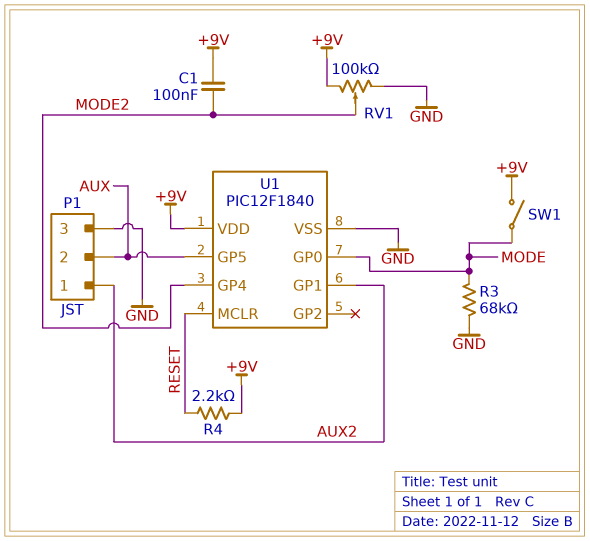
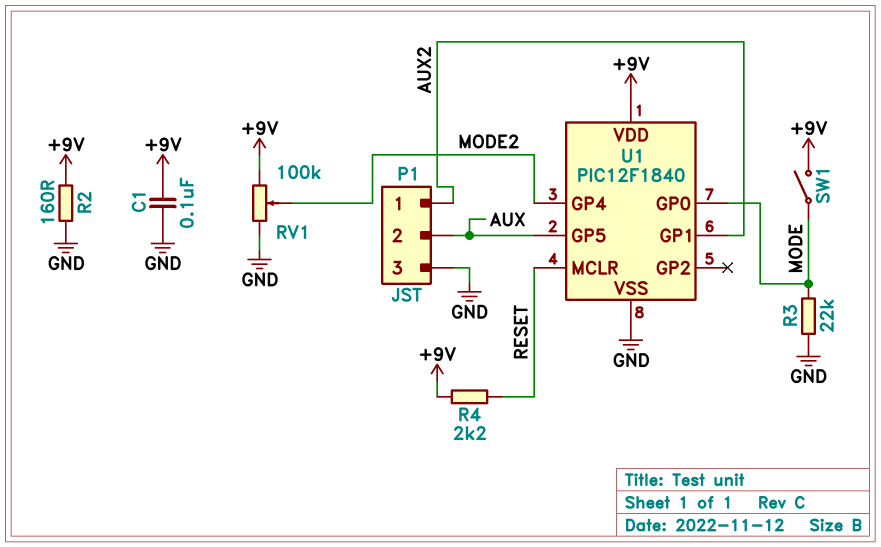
C1: 100nF (+9V, MODE2) -> 100nF (+9V, GND)
R2: none -> 160 (+9V, GND)
R3: 68k (GND, MODE) -> 22k (GND, MODE)

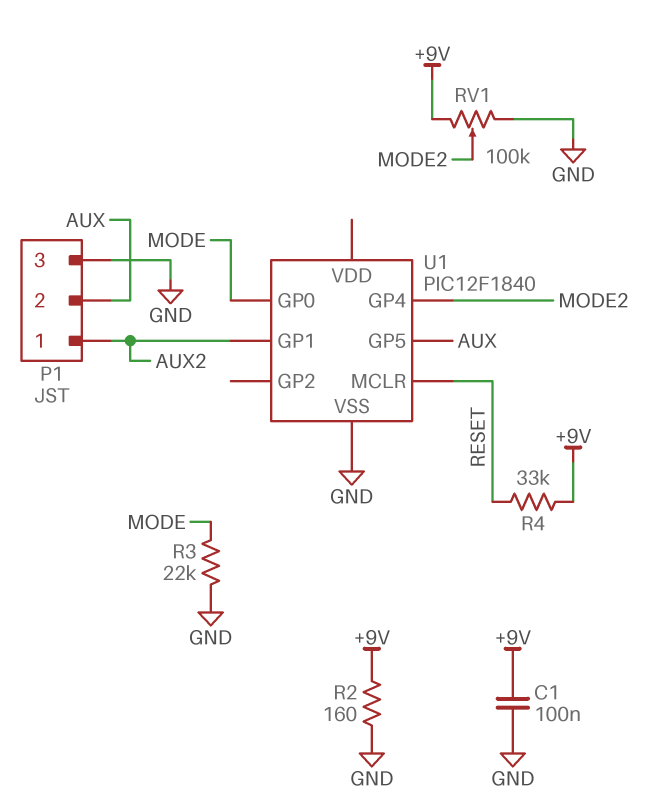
R4: 2.2k (+9V, RESET) -> 33k (+9V, RESET)
SW1: switch (+9V, MODE) -> none
U1 pin VDD: +9V -> none

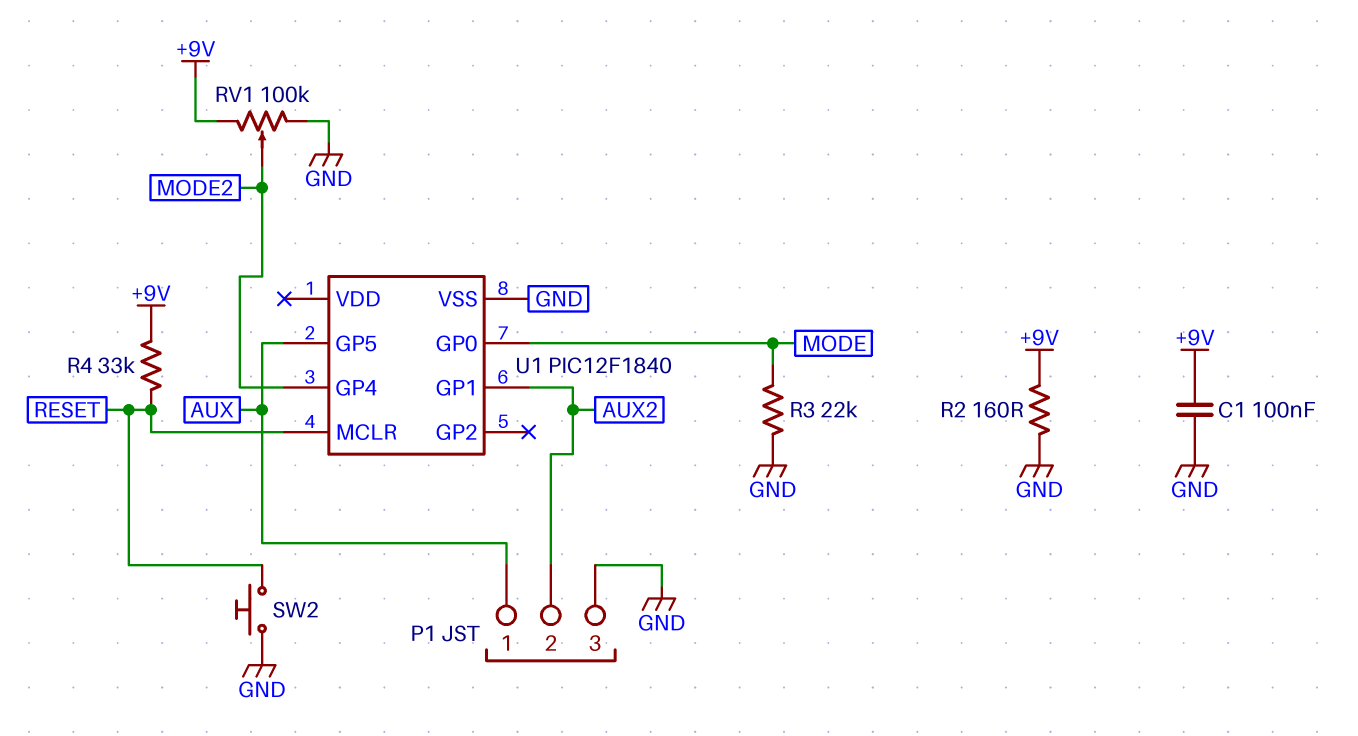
P1 pin 1: AUX2 -> AUX
P1 pin 2: AUX -> AUX2
SW2: none -> button (GND, RESET)

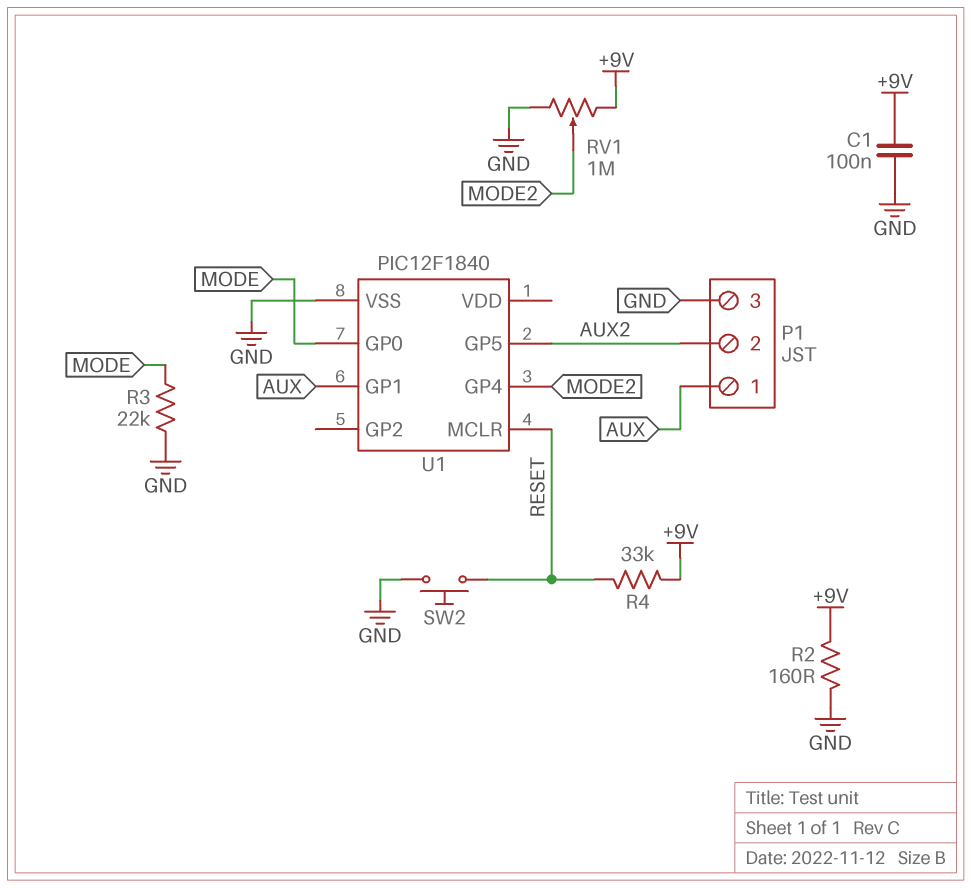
RV1: 100k (+9V, GND, wiper MODE2) -> 1M (+9V, GND, wiper MODE2)
U1 pin GP1: AUX2 -> AUX
U1 pin GP5: AUX -> AUX2

